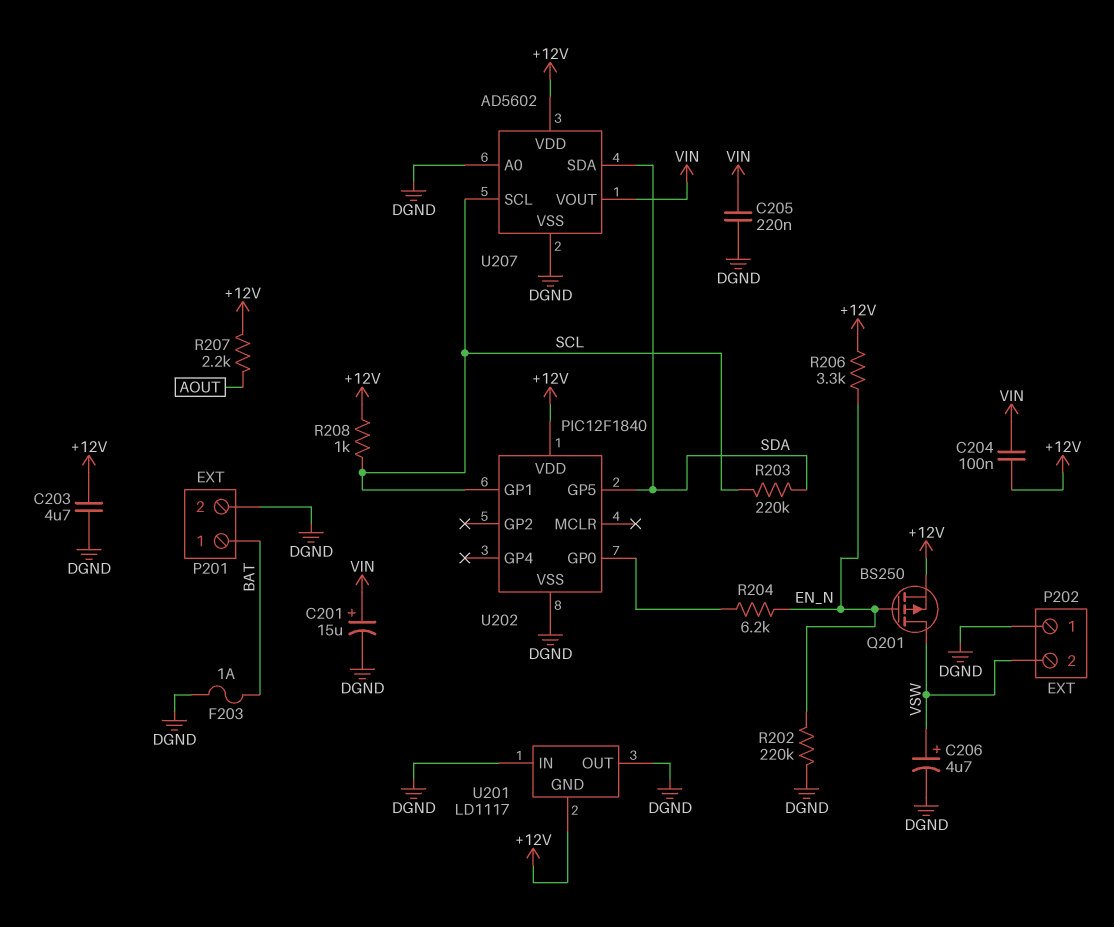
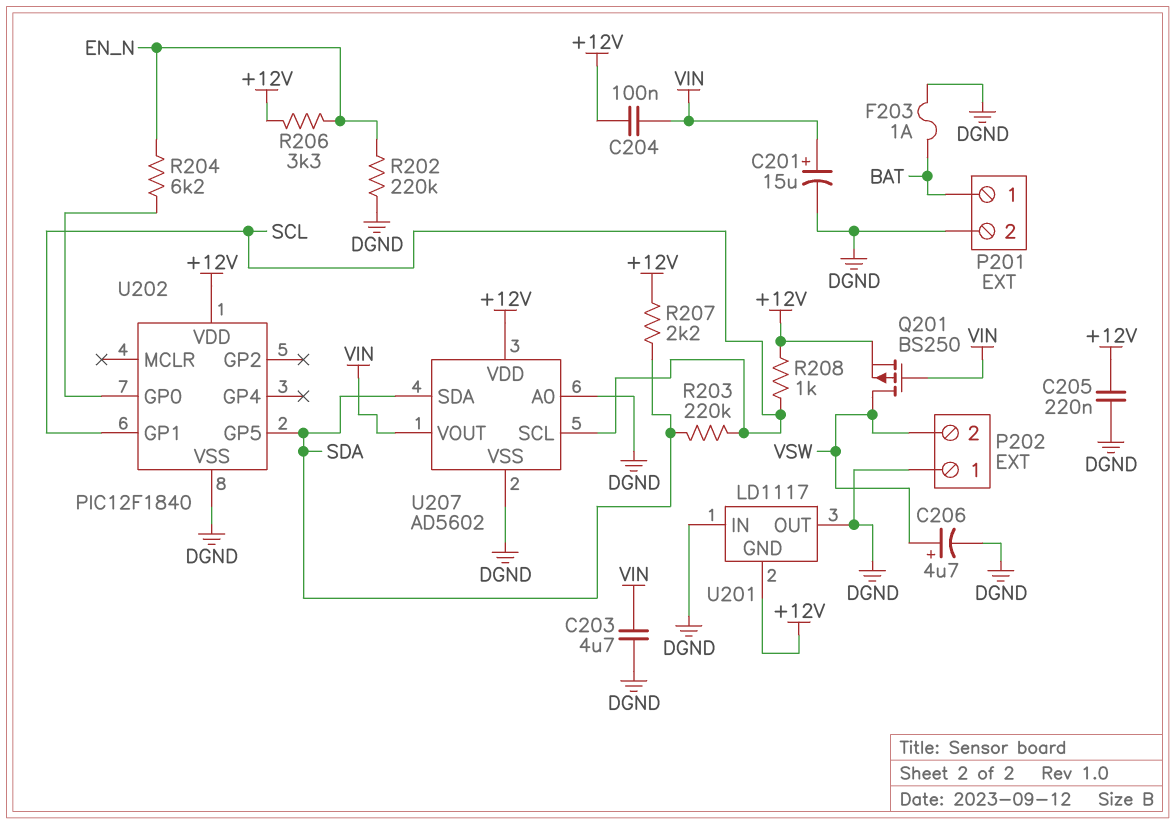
C203: 4.7uF (+12V, DGND) -> 4.7uF (DGND, VIN)
C205: 220nF (DGND, VIN) -> 220nF (+12V, DGND)
Q201: PMOS BS250 (G EN_N, D VSW, S +12V) -> PMOS BS250 (G VIN, D VSW, S +12V)
R207: 2.2k (+12V, AOUT) -> 2.2k (+12V, SDA)

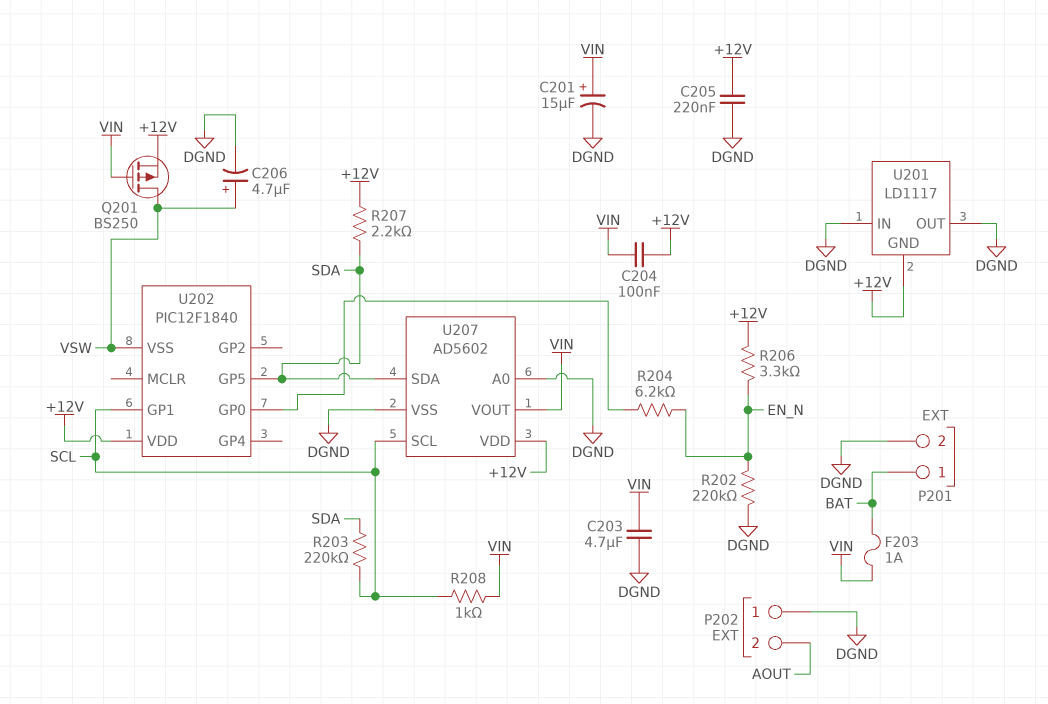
F203: 1A (BAT, DGND) -> 1A (BAT, VIN)
P202 pin 2: VSW -> AOUT
R208: 1k (+12V, SCL) -> 1k (SCL, VIN)
U202 pin VSS: DGND -> VSW

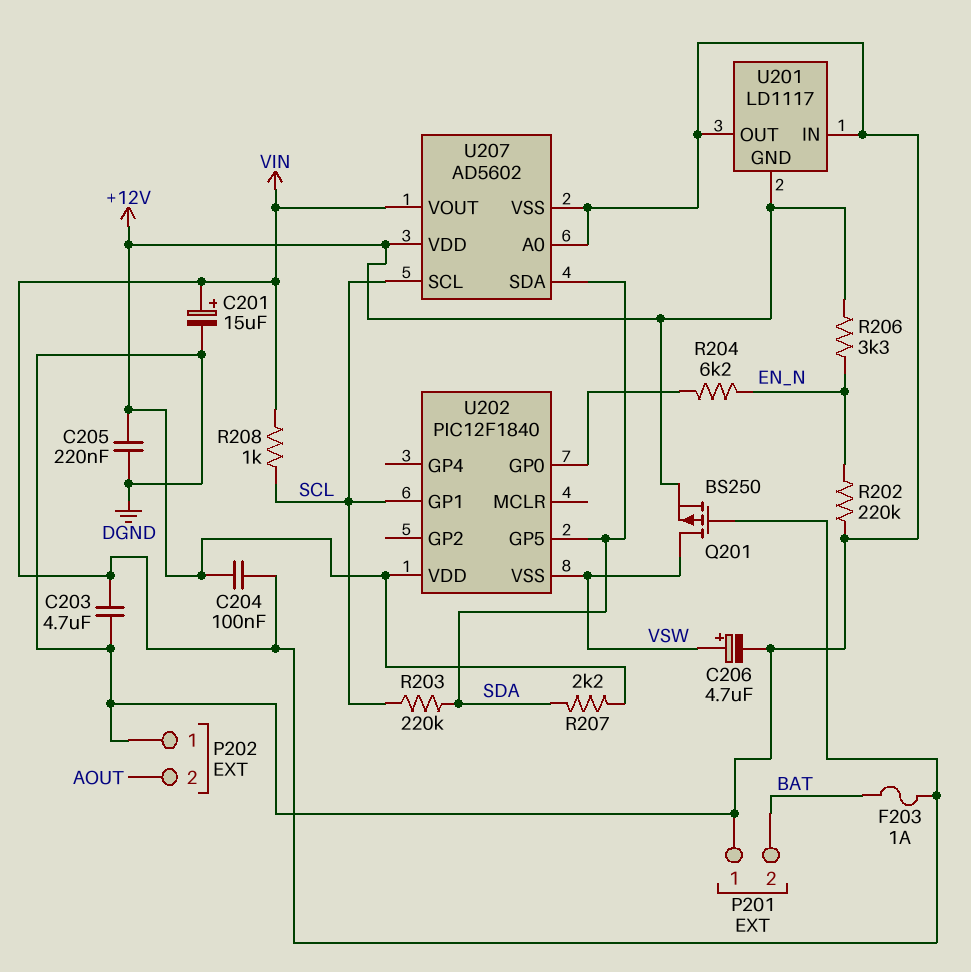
P201 pin 1: BAT -> DGND
P201 pin 2: DGND -> BAT

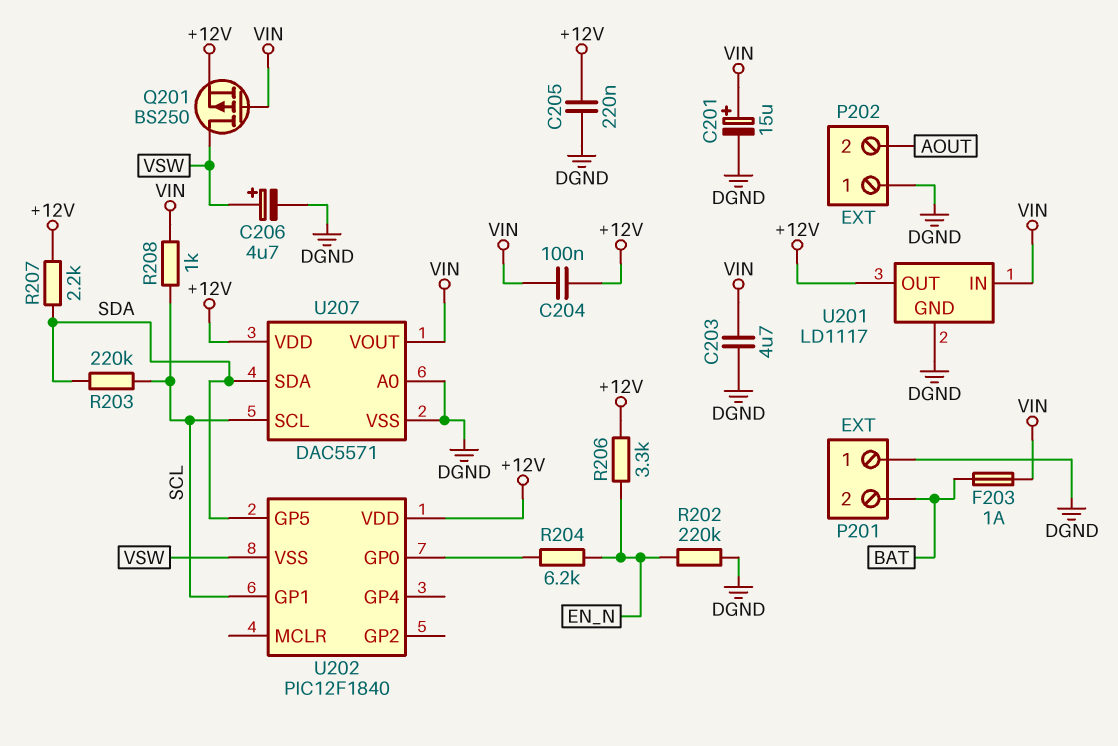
U201 pin GND: +12V -> DGND
U201 pin IN: DGND -> VIN
U201 pin OUT: DGND -> +12V
U207: AD5602 -> DAC5571

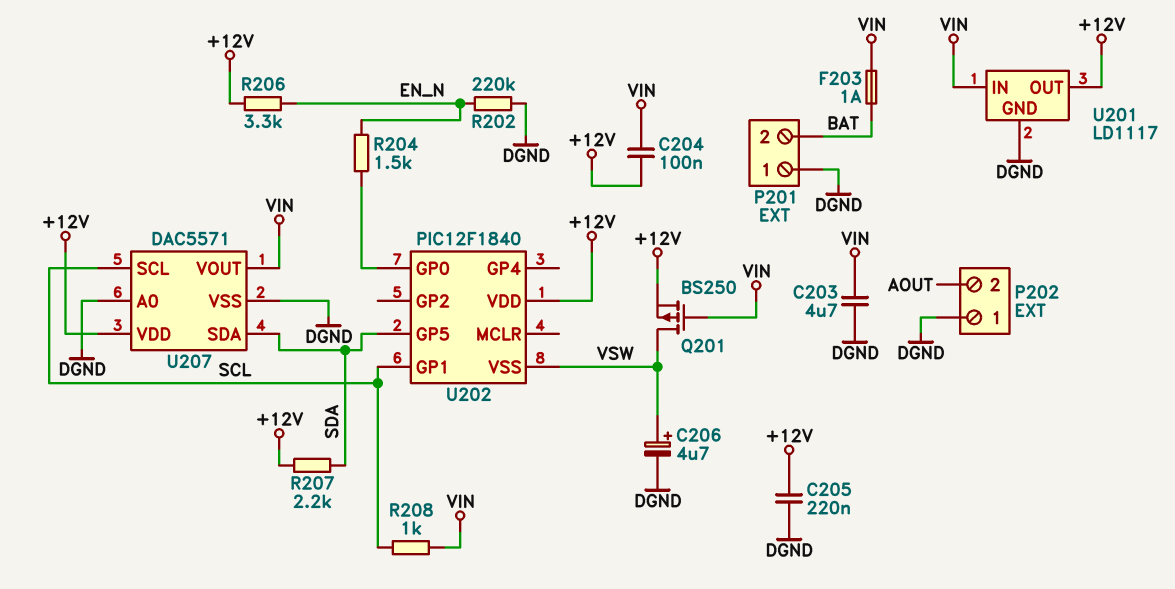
C201: 15uF (plus VIN, minus DGND) -> none
R203: 220k (SCL, SDA) -> none
R204: 6.2k (EN_N, U202/GP0) -> 1.5k (EN_N, U202/GP0)

